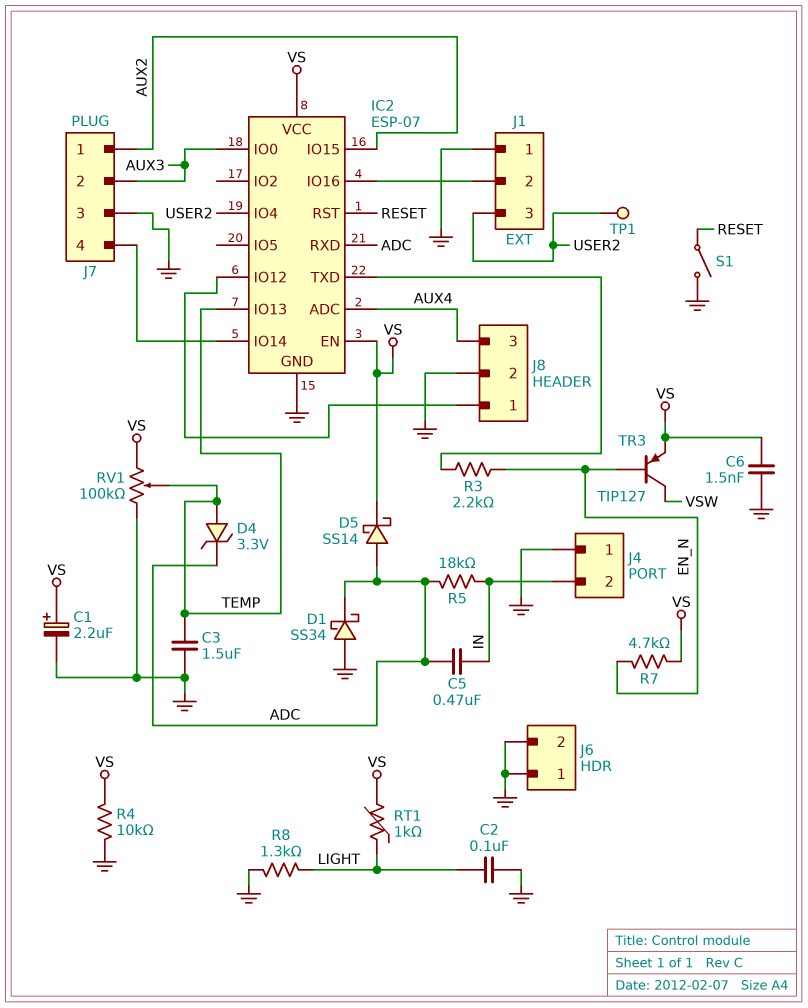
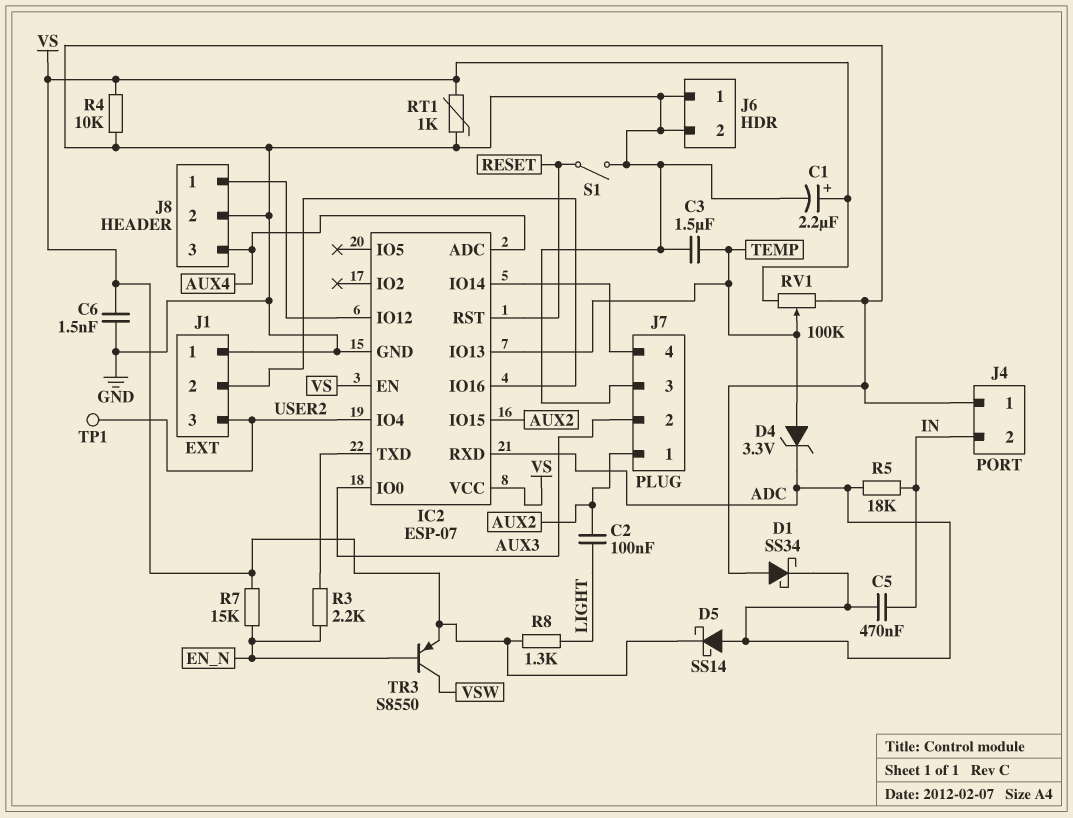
C2: 100nF (GND, LIGHT) -> 100nF (AUX2, LIGHT)
R7: 4.7k (EN_N, VS) -> 15k (EN_N, VS)
R8: 1.3k (GND, LIGHT) -> 1.3k (LIGHT, VS)
RT1: 1k (LIGHT, VS) -> 1k (GND, VS)
TR3: PNP TIP127 (B EN_N, C VSW, E VS) -> PNP S8550 (B EN_N, C VSW, E VS)

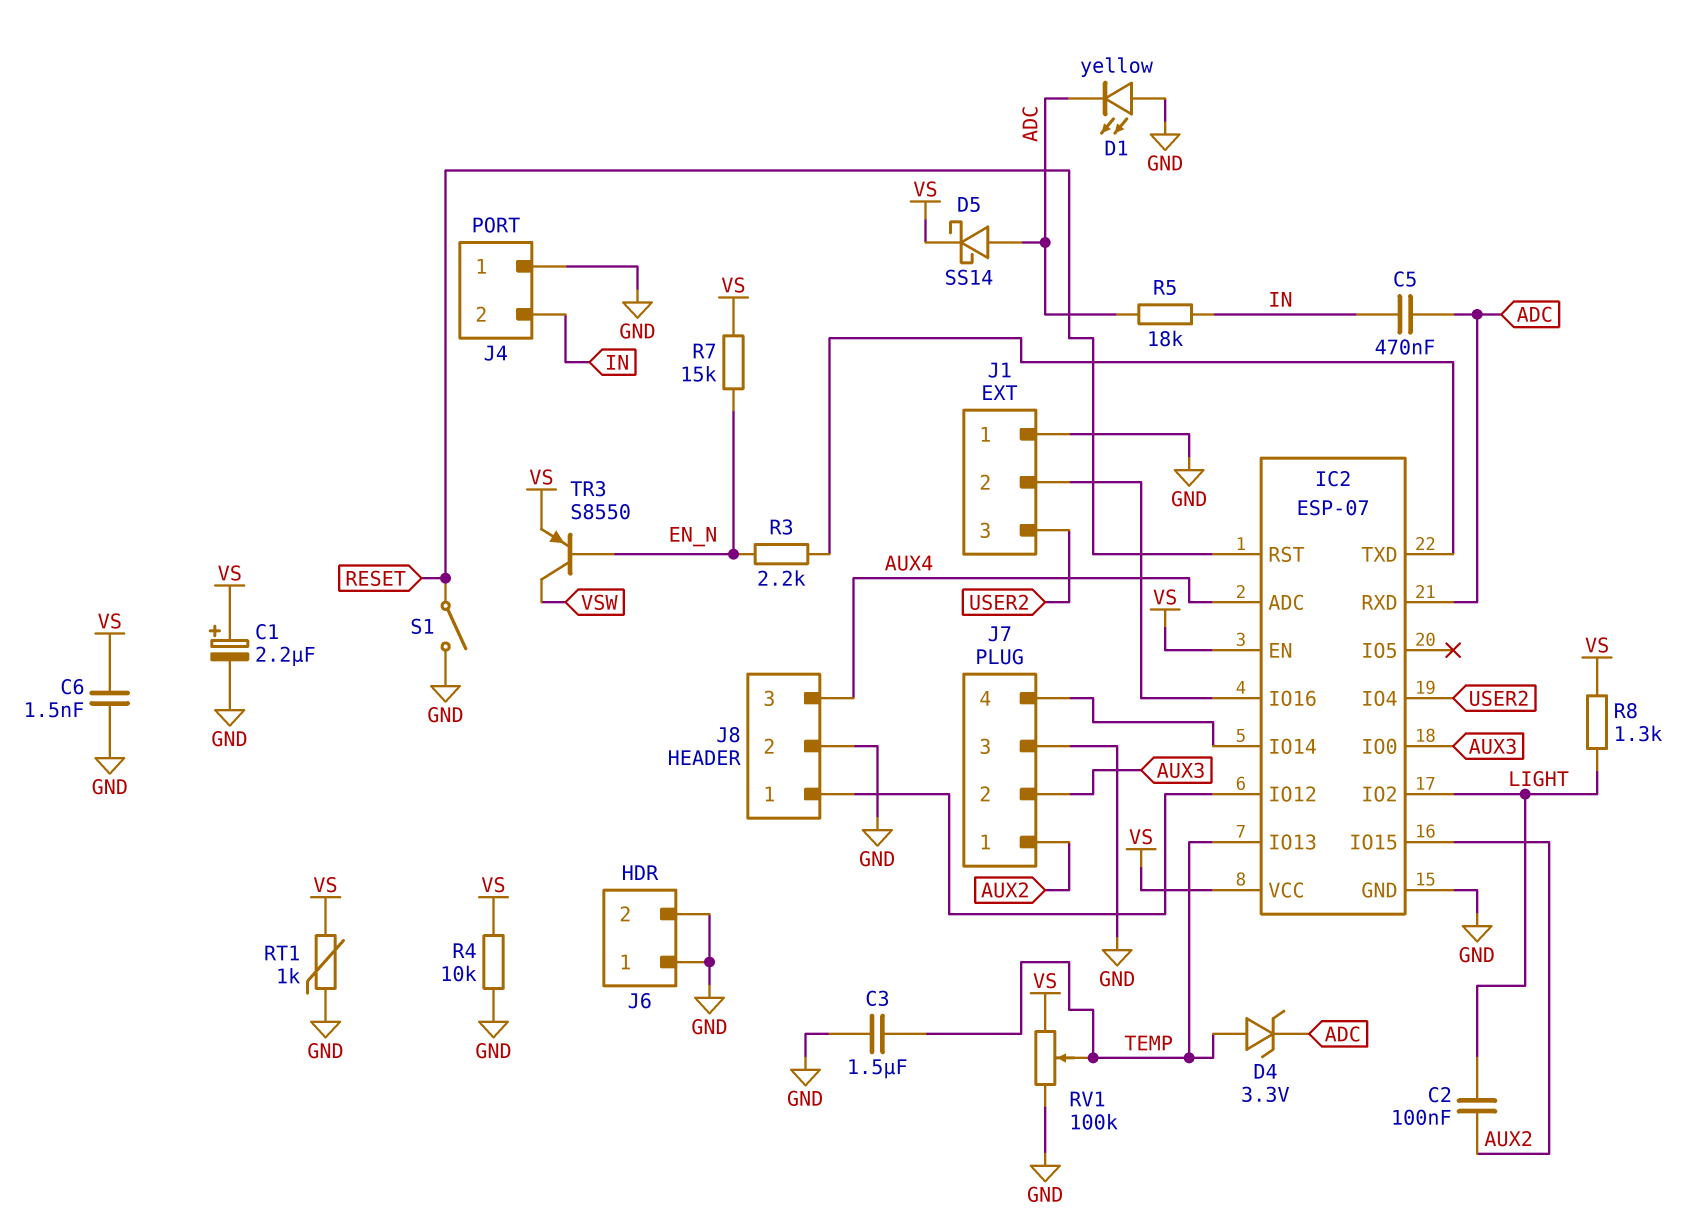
D1: schottky SS34 (A GND, K ADC) -> LED yellow (A GND, K ADC)
IC2 pin IO2: none -> LIGHT
TP1: test point (USER2) -> none

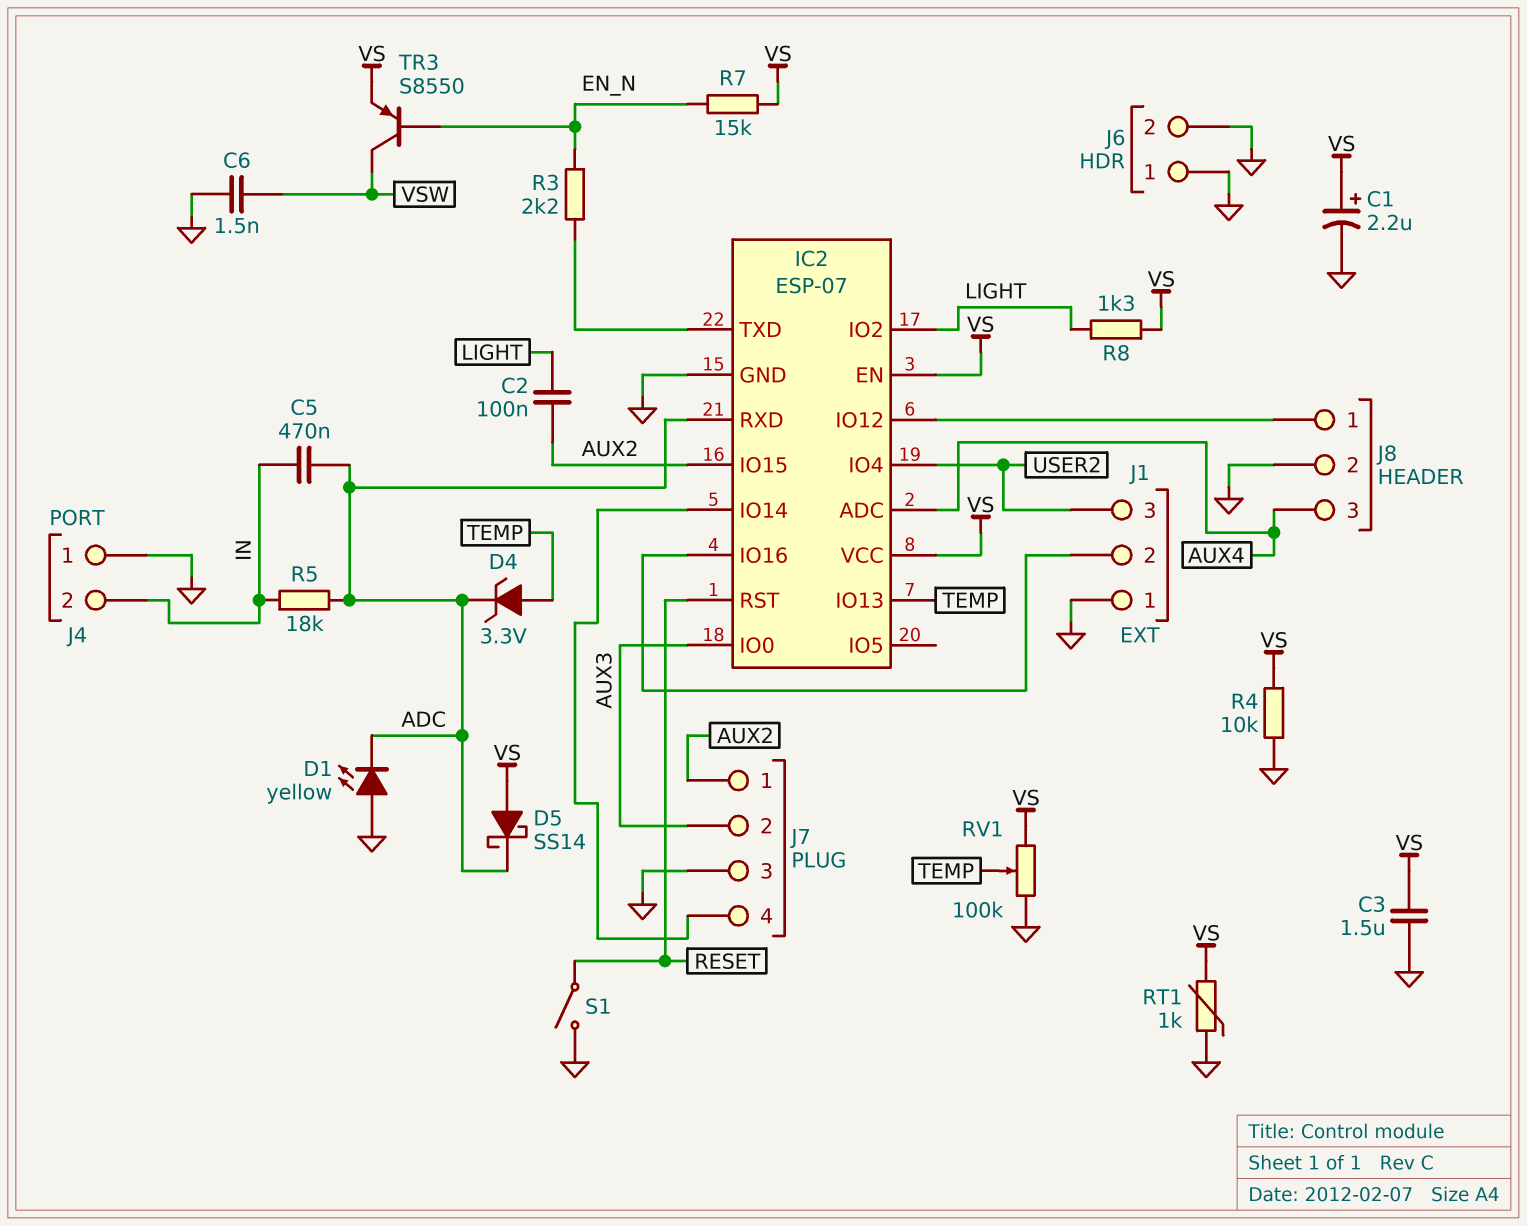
C3: 1.5uF (GND, TEMP) -> 1.5uF (GND, VS)
C6: 1.5nF (GND, VS) -> 1.5nF (GND, VSW)
D5: schottky SS14 (A ADC, K VS) -> schottky SS14 (A VS, K ADC)

